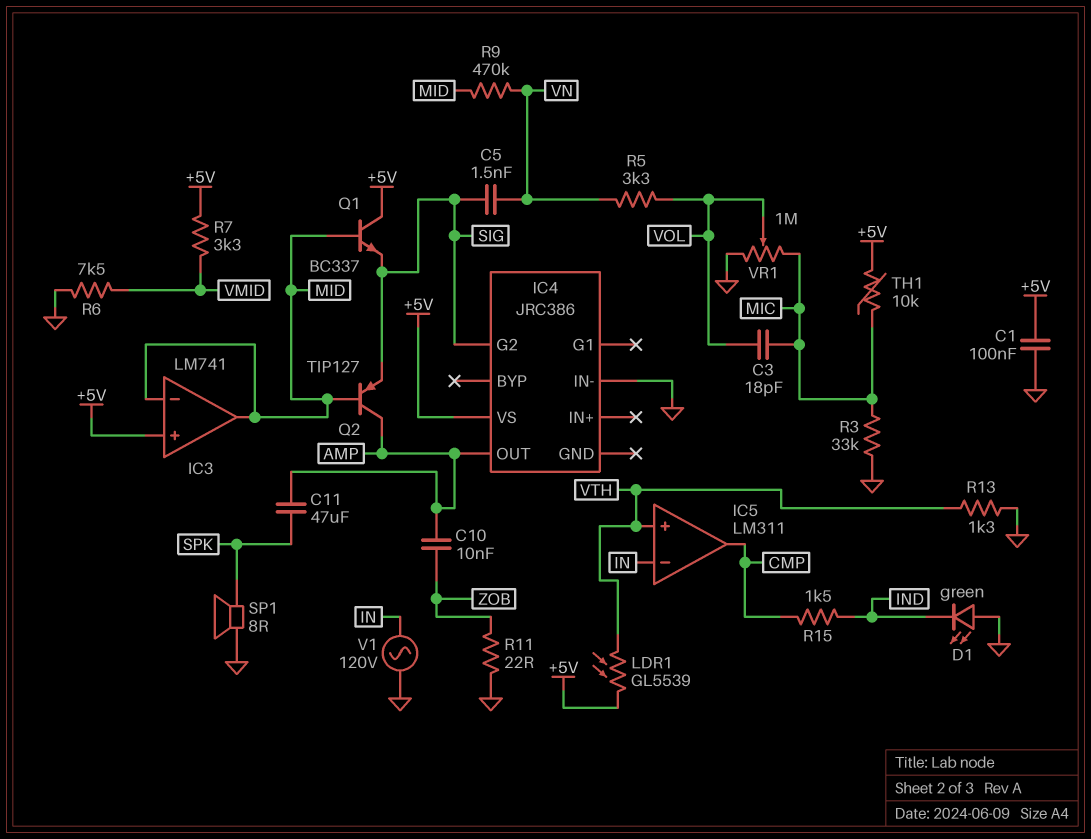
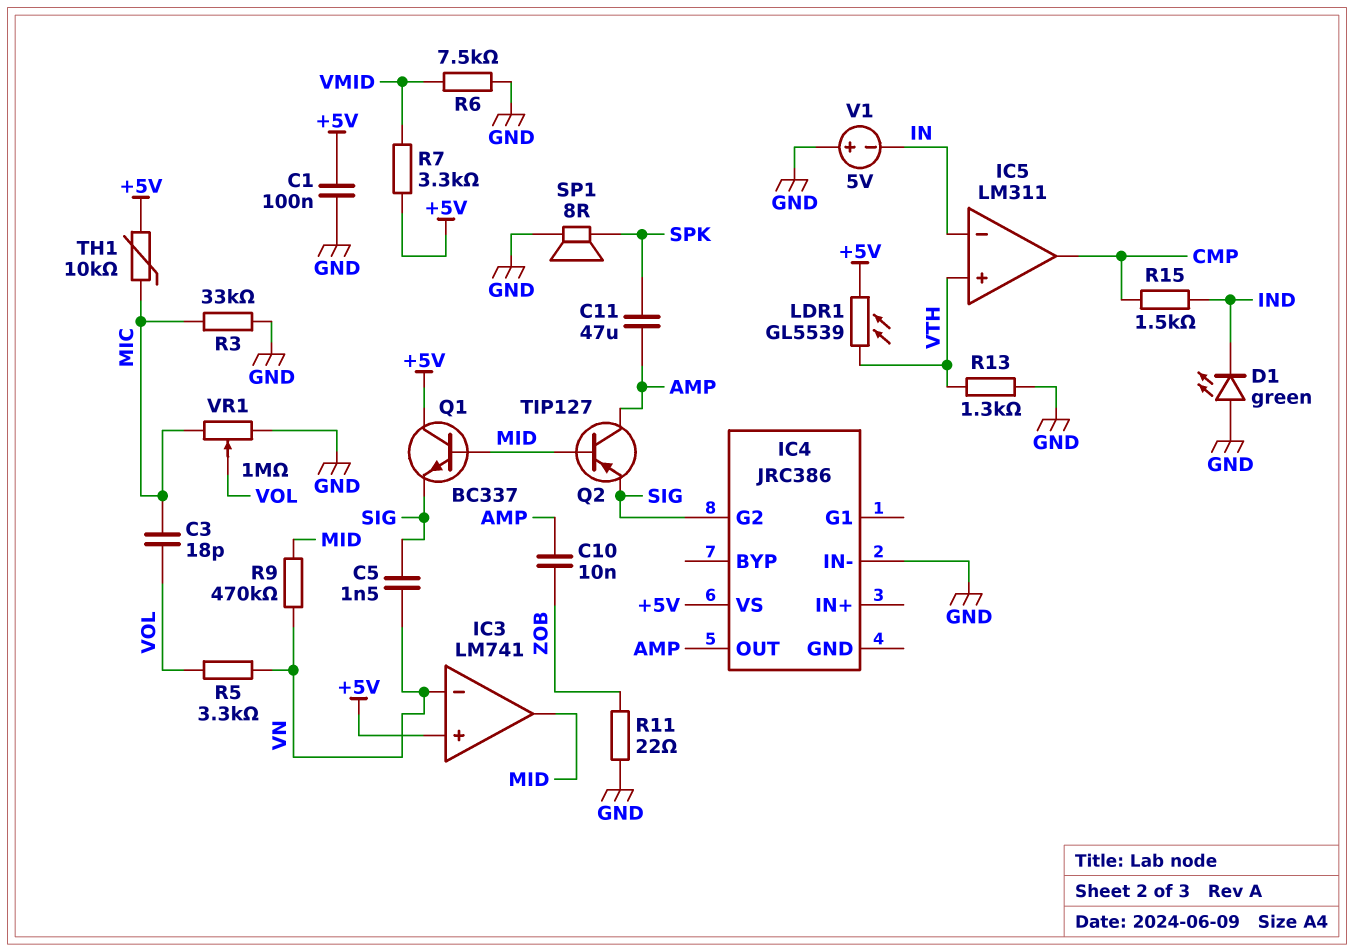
IC3 pin in-: MID -> VN
V1: AC 120V (GND, IN) -> 5V (plus GND, minus IN)

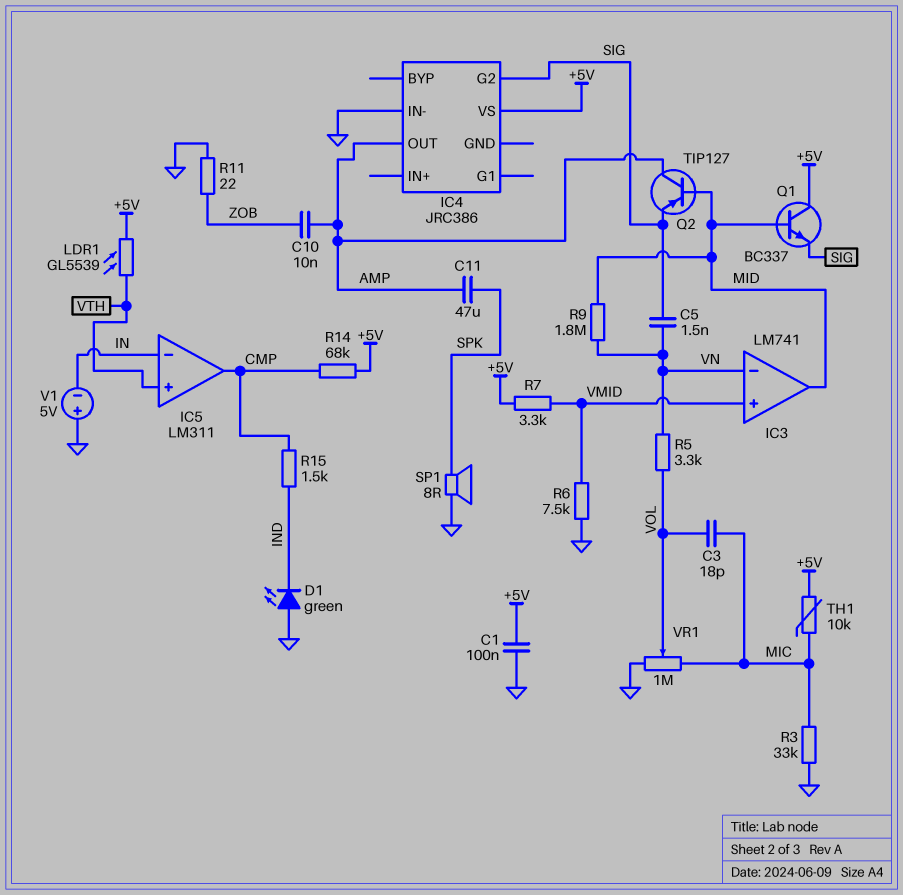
IC3 pin in+: +5V -> VMID
R9: 470k (MID, VN) -> 1.8M (MID, VN)
R13: 1.3k (GND, VTH) -> none
R14: none -> 68k (+5V, CMP)

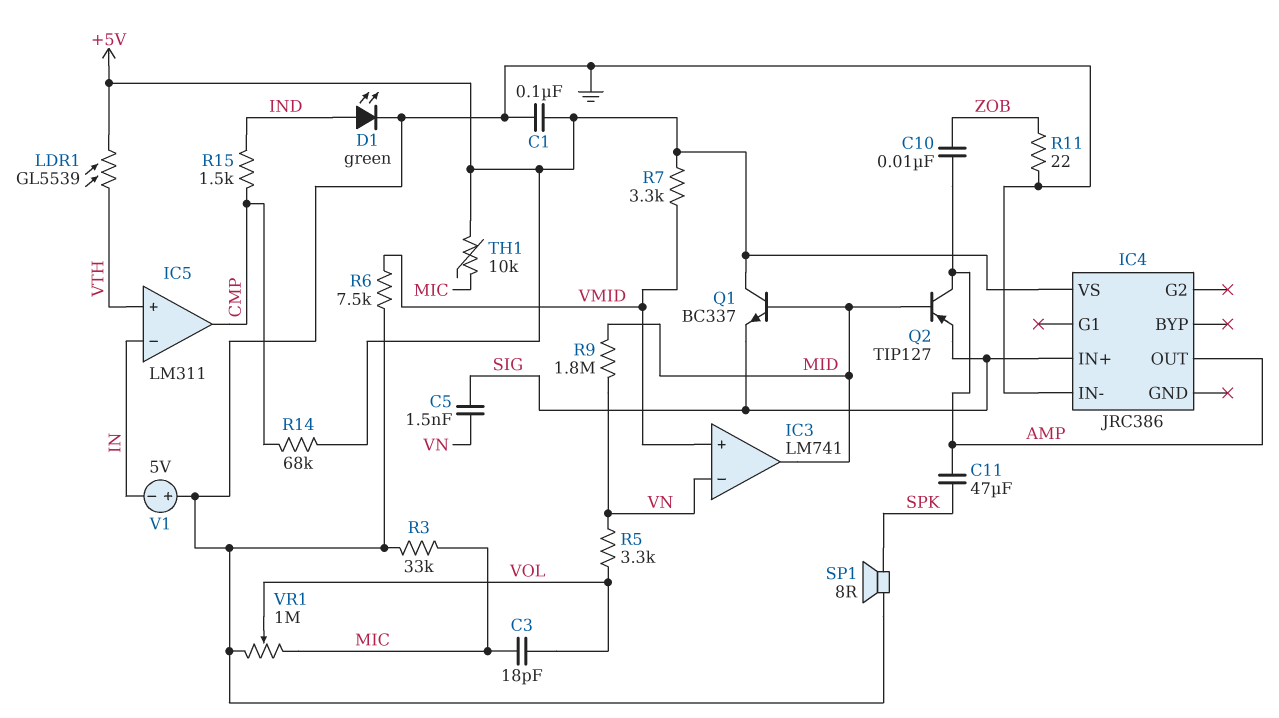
D1: LED green (A GND, K IND) -> LED green (A IND, K GND)
IC4 pin G2: SIG -> none
IC4 pin IN+: none -> SIG

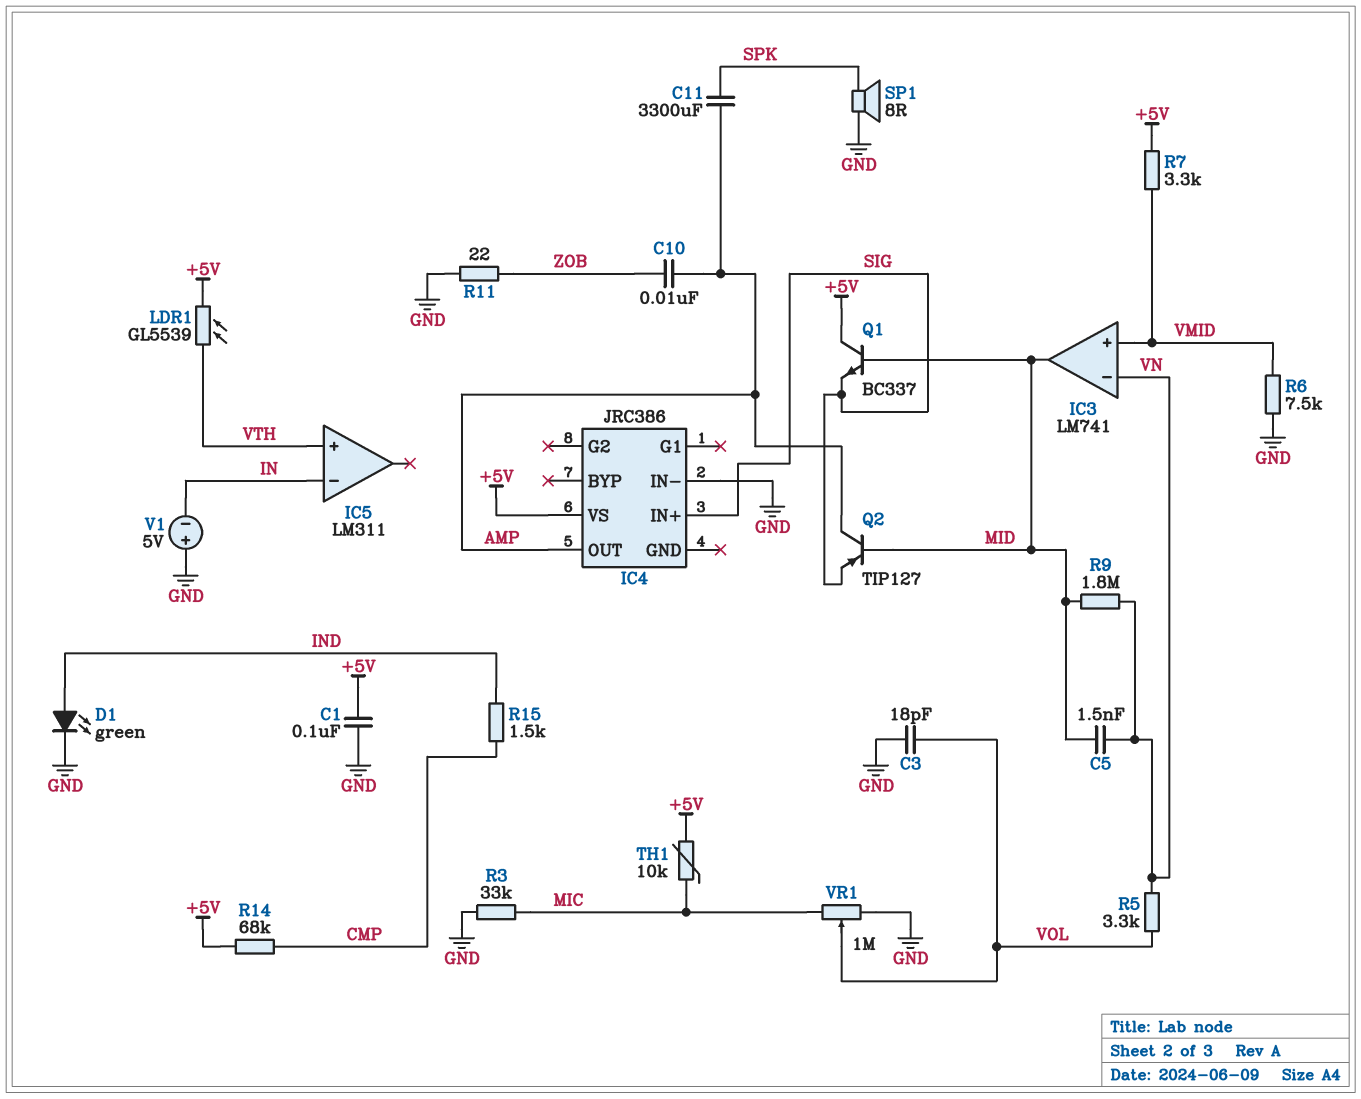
C3: 18pF (MIC, VOL) -> 18pF (GND, VOL)
C5: 1.5nF (SIG, VN) -> 1.5nF (MID, VN)
C11: 47uF (AMP, SPK) -> 3300uF (AMP, SPK)
IC5 pin out: CMP -> none

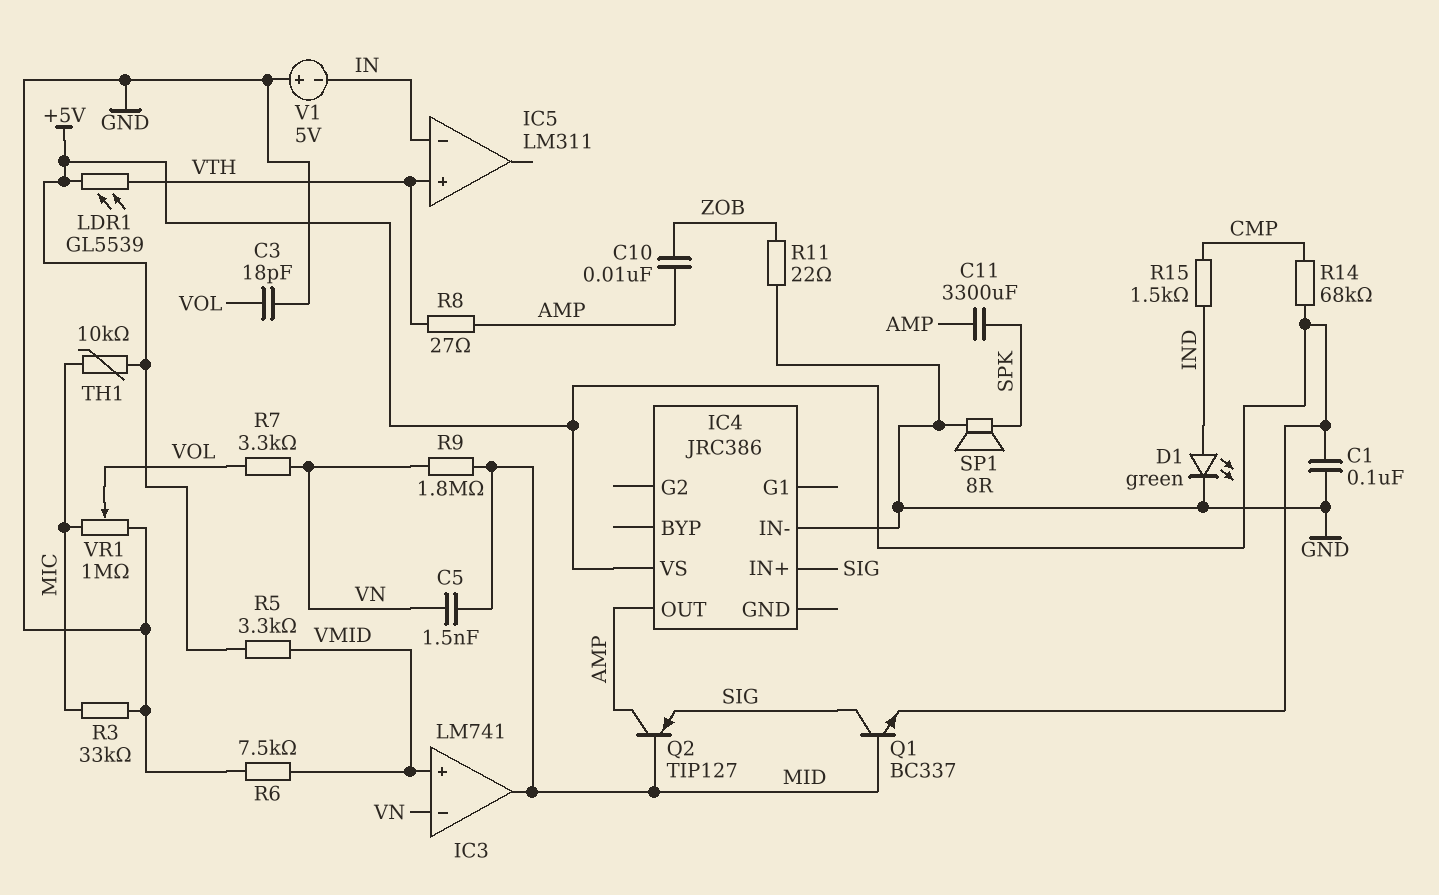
Q1: NPN BC337 (B MID, C +5V, E SIG) -> NPN BC337 (B MID, C SIG, E +5V)
R5: 3.3k (VN, VOL) -> 3.3k (+5V, VMID)
R7: 3.3k (+5V, VMID) -> 3.3k (VN, VOL)
R8: none -> 27 (AMP, VTH)

